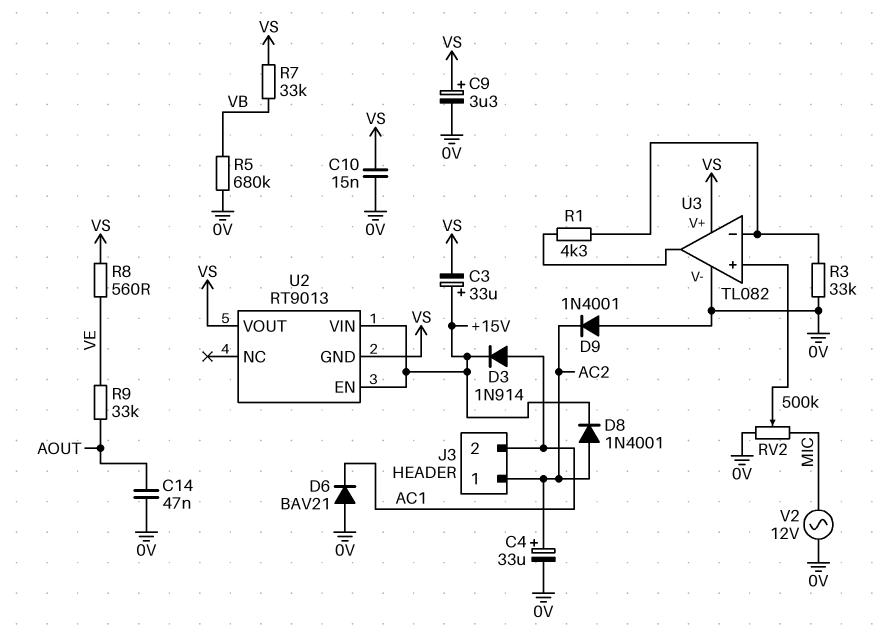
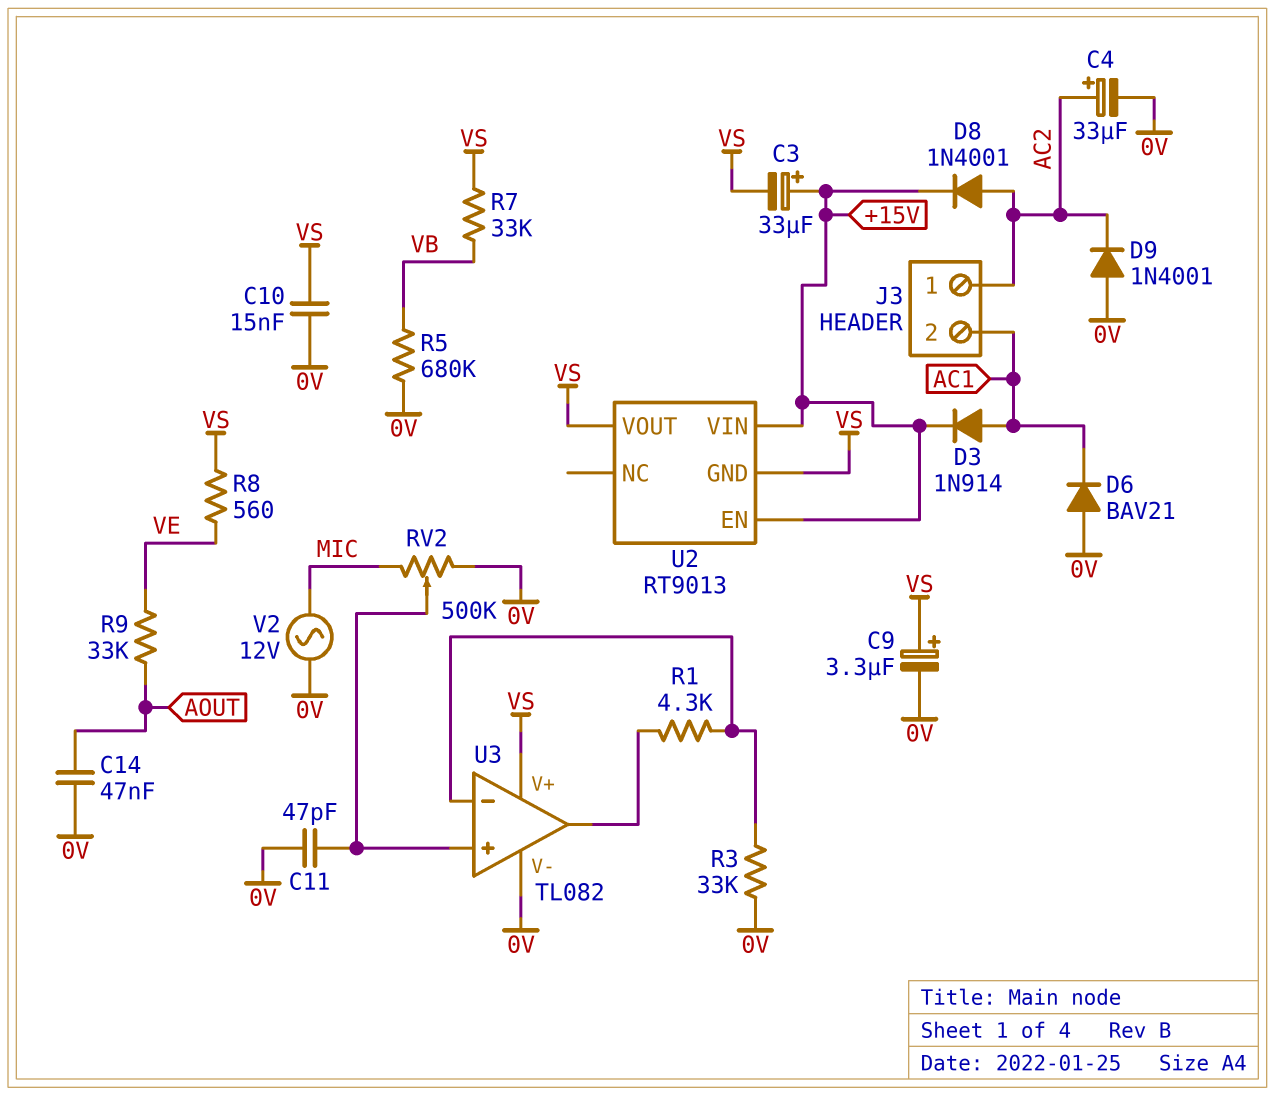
C11: none -> 47pF (0V, U3/in+)

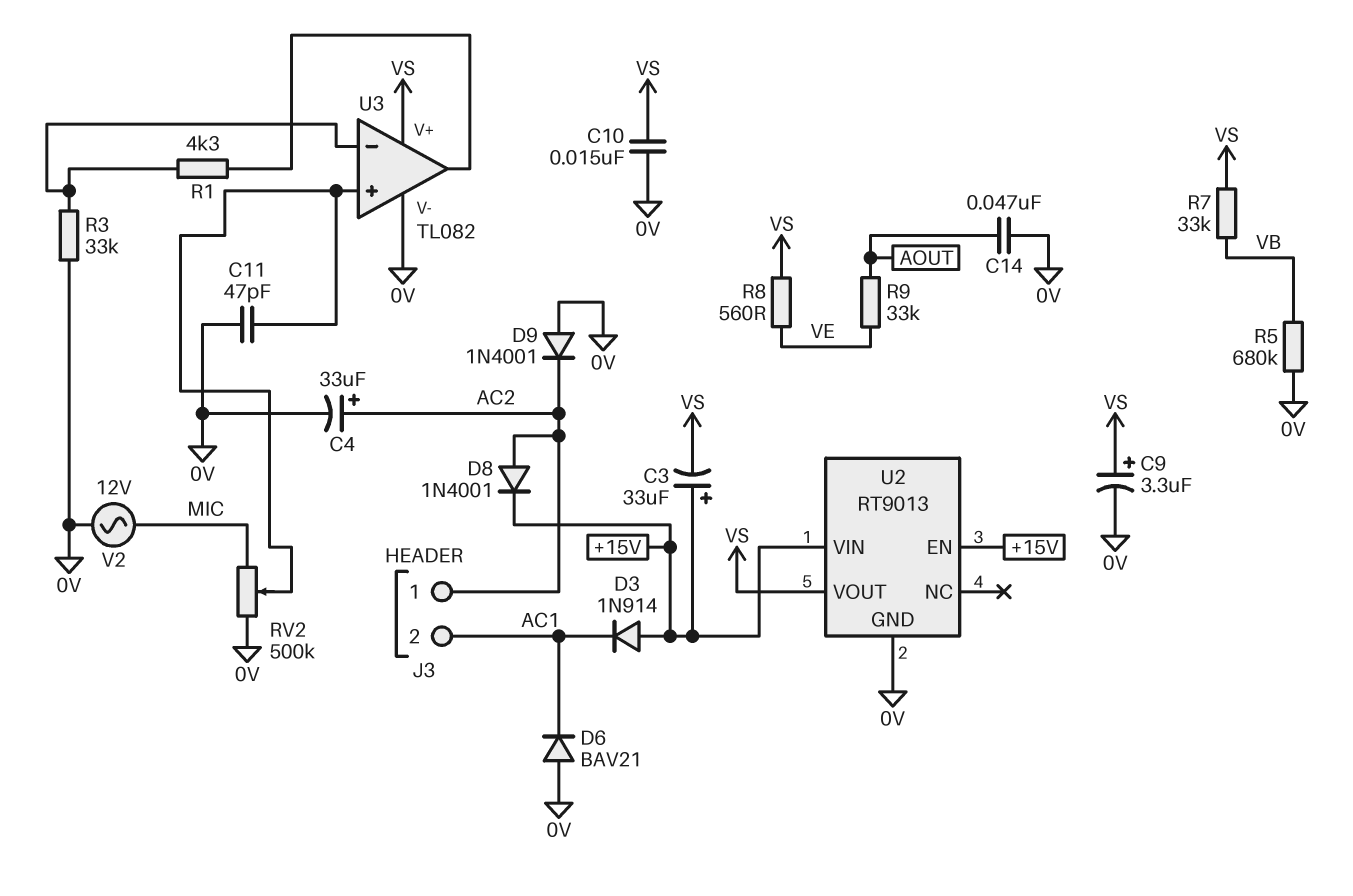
D3: diode 1N914 (A AC1, K +15V) -> diode 1N914 (A +15V, K AC1)
U2 pin GND: VS -> 0V

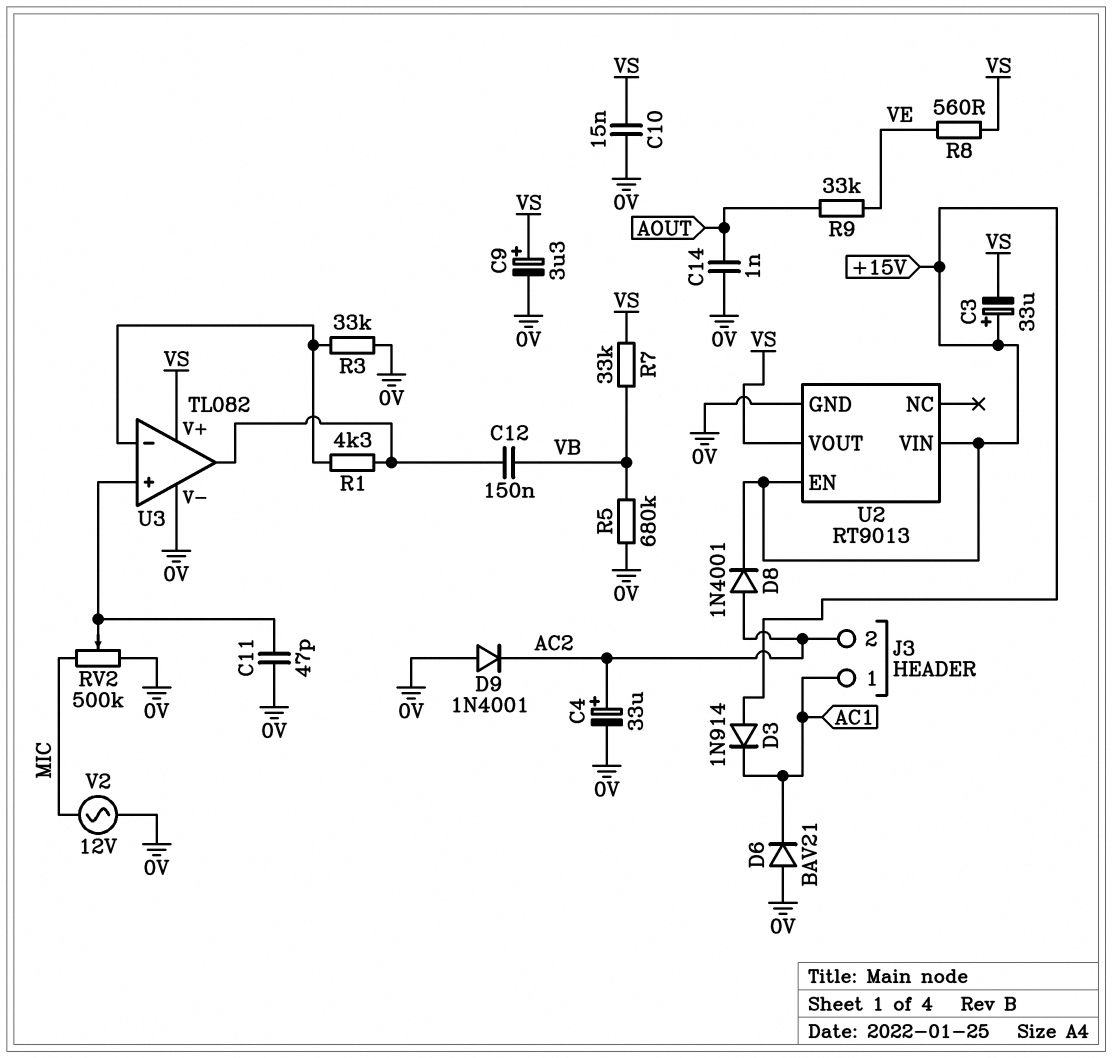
C12: none -> 150nF (U3/out, VB)
C14: 47nF (0V, AOUT) -> 1nF (0V, AOUT)
J3 pin 1: AC2 -> AC1
J3 pin 2: AC1 -> AC2

